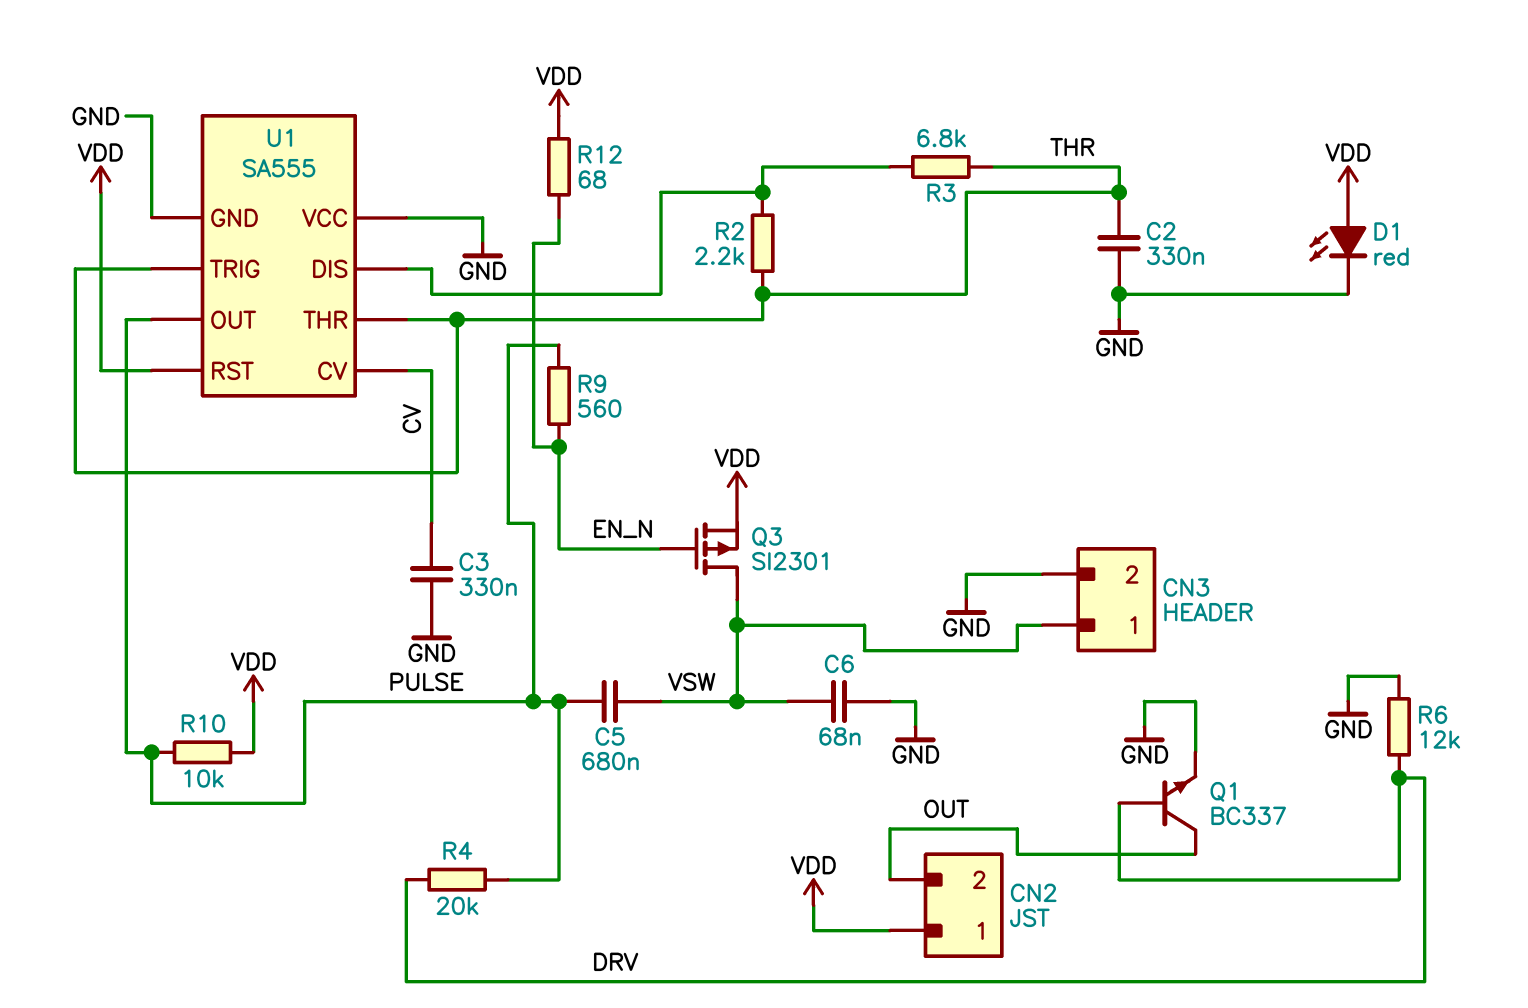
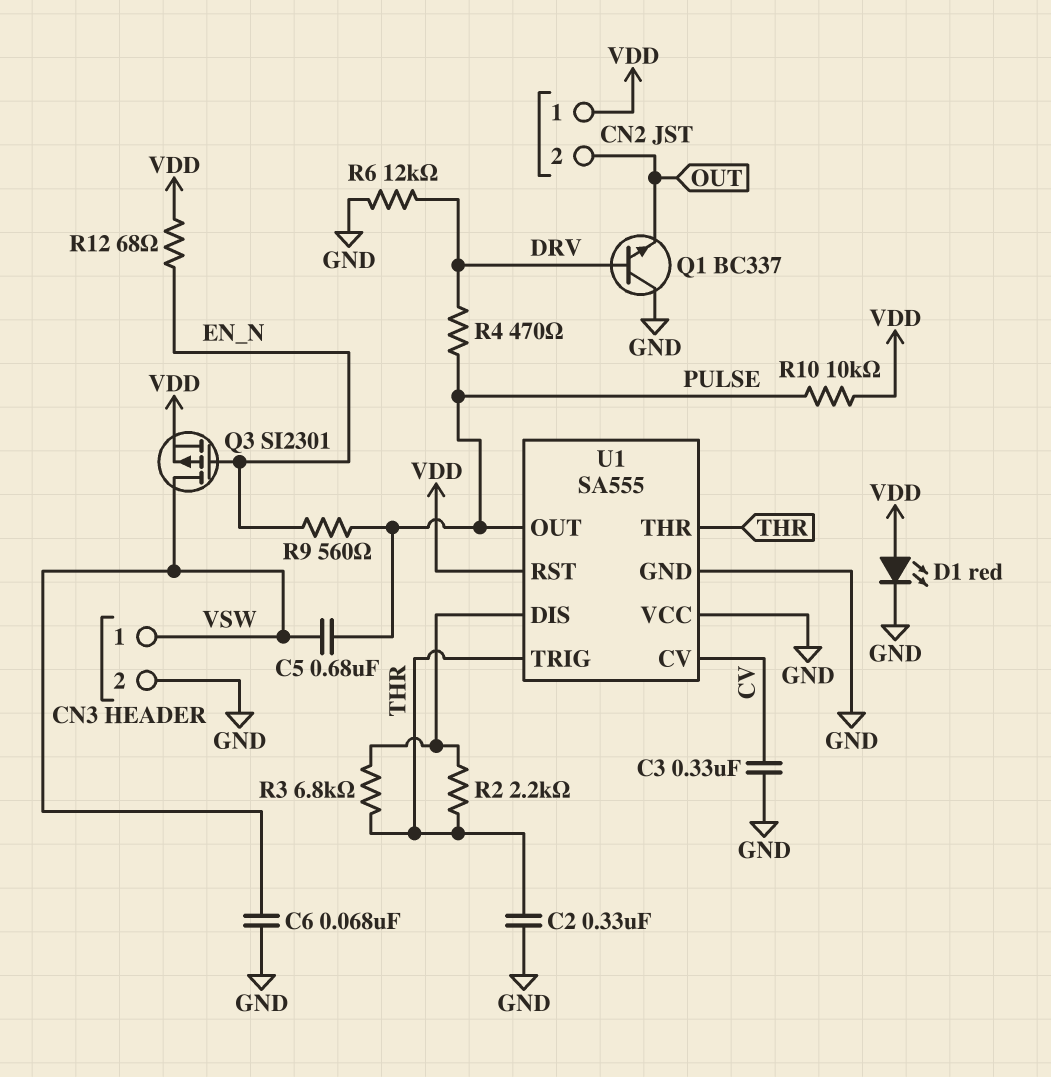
Q1: NPN BC337 (B DRV, C OUT, E GND) -> NPN BC337 (B DRV, C GND, E OUT)
R4: 20k (DRV, PULSE) -> 470 (DRV, PULSE)

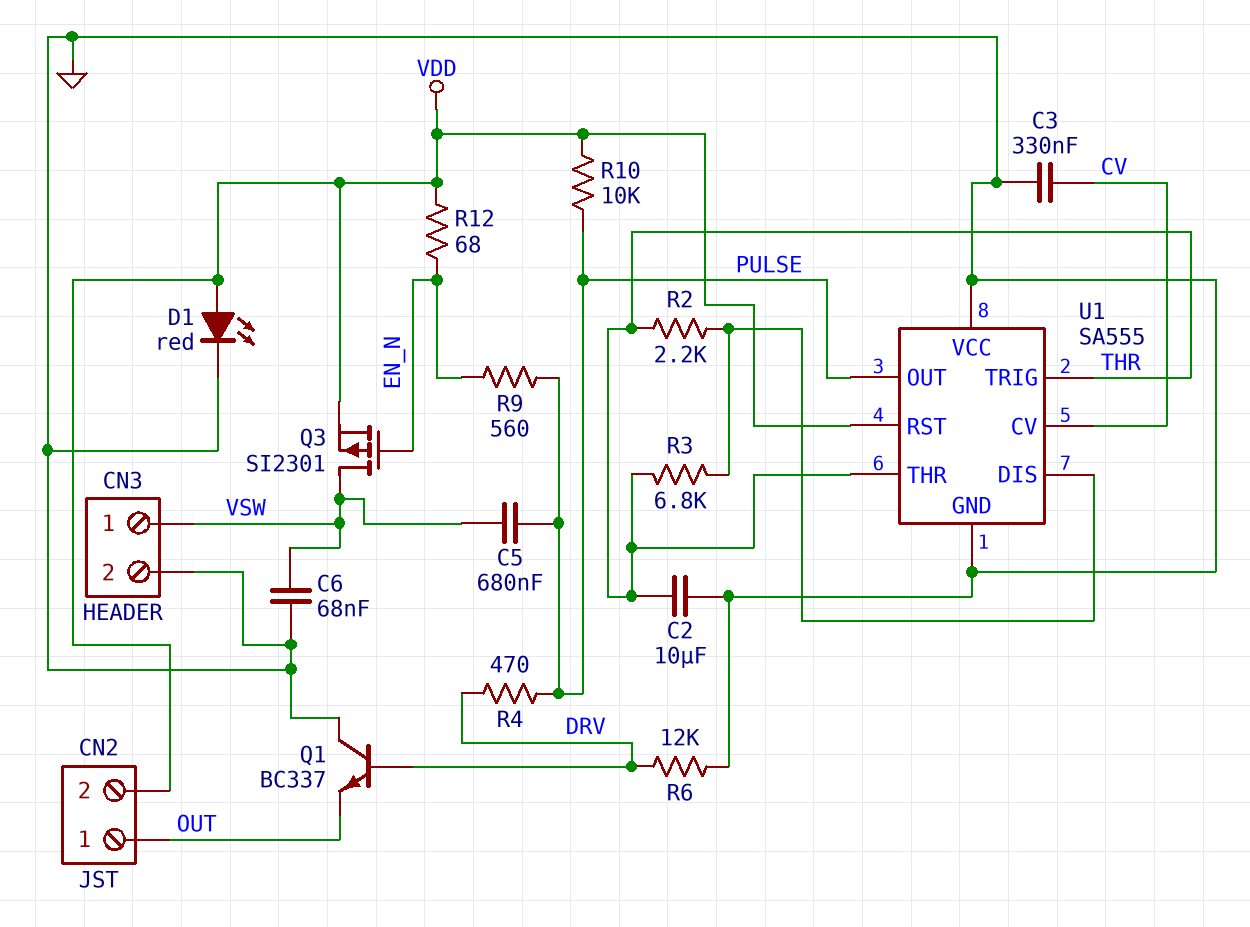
C2: 330nF (GND, THR) -> 10uF (GND, THR)
CN2 pin 1: VDD -> OUT
CN2 pin 2: OUT -> VDD

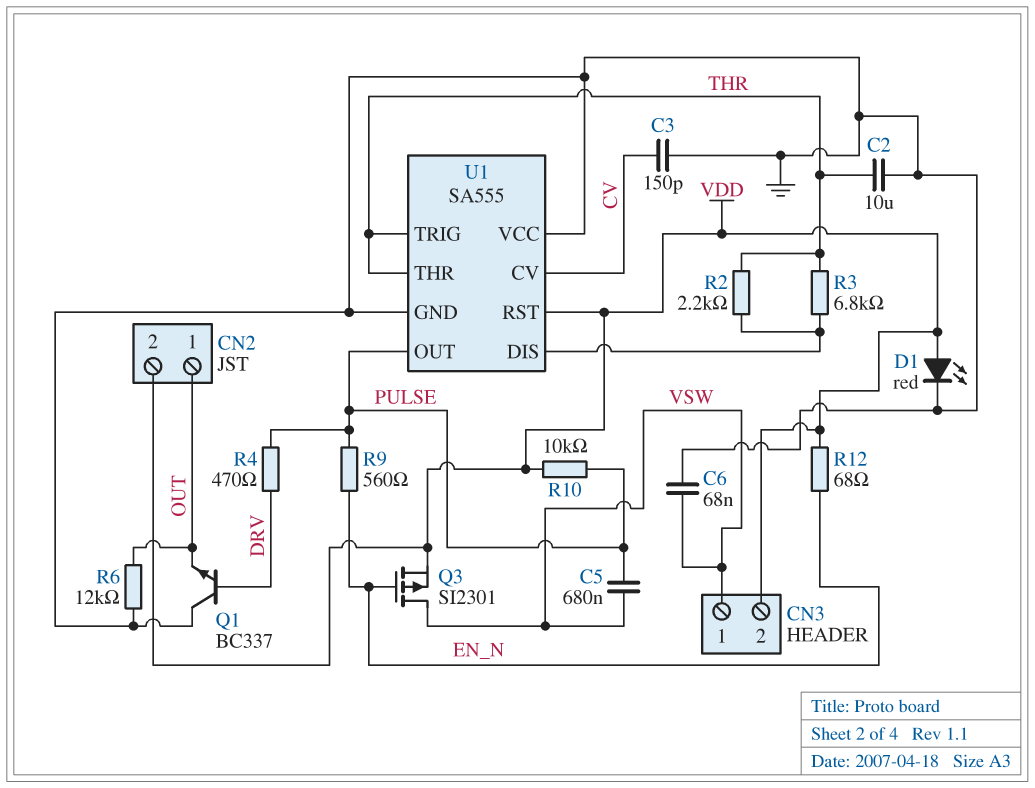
C3: 330nF (CV, GND) -> 150pF (CV, GND)
CN3 pin 2: GND -> VDD
R6: 12k (DRV, GND) -> 12k (GND, OUT)

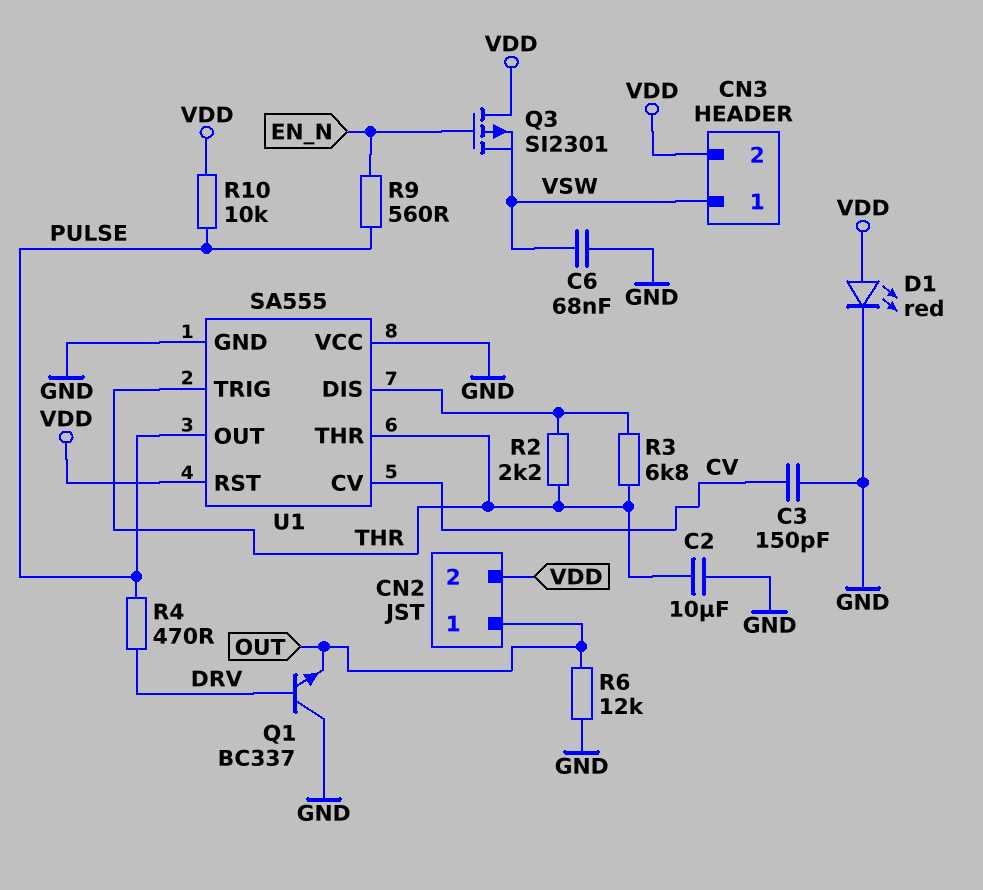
C5: 680nF (PULSE, VSW) -> none
Q3: PMOS SI2301 (G EN_N, D VSW, S VDD) -> PMOS SI2301 (G EN_N, D VDD, S VSW)
R12: 68 (EN_N, VDD) -> none

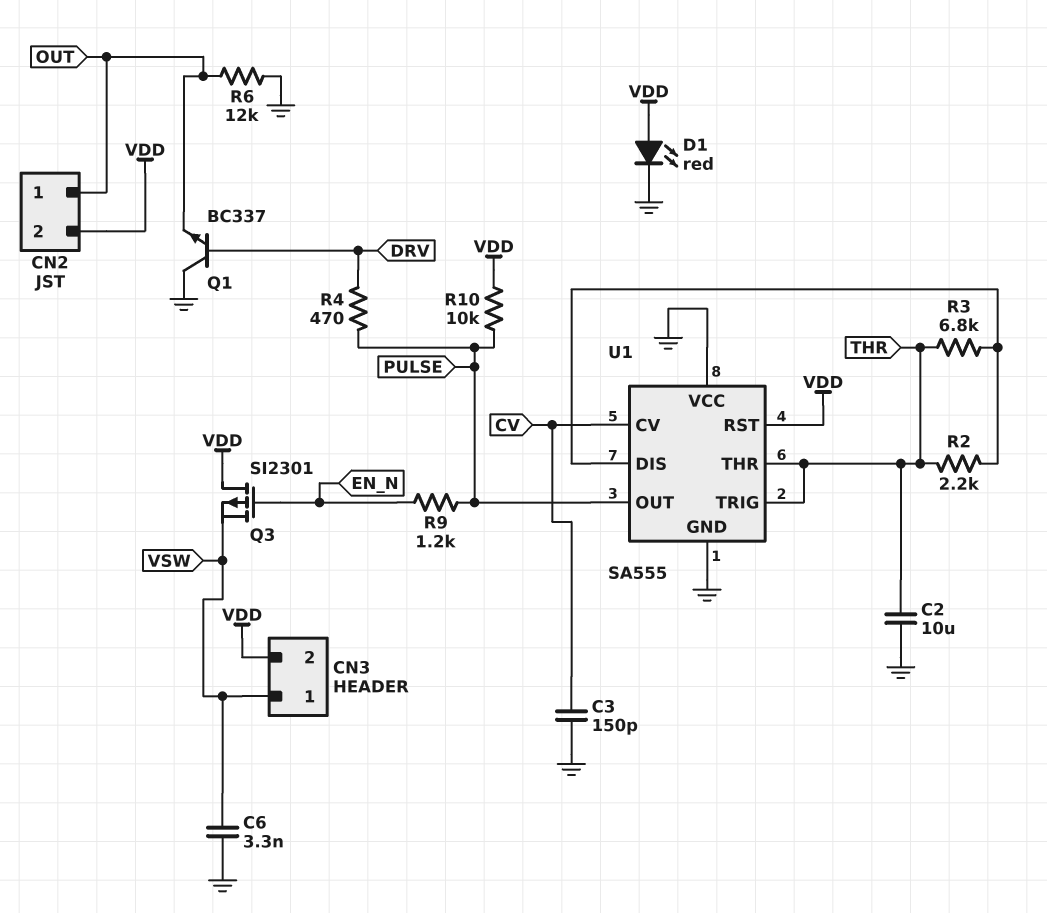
C6: 68nF (GND, VSW) -> 3.3nF (GND, VSW)
R9: 560 (EN_N, PULSE) -> 1.2k (EN_N, PULSE)

